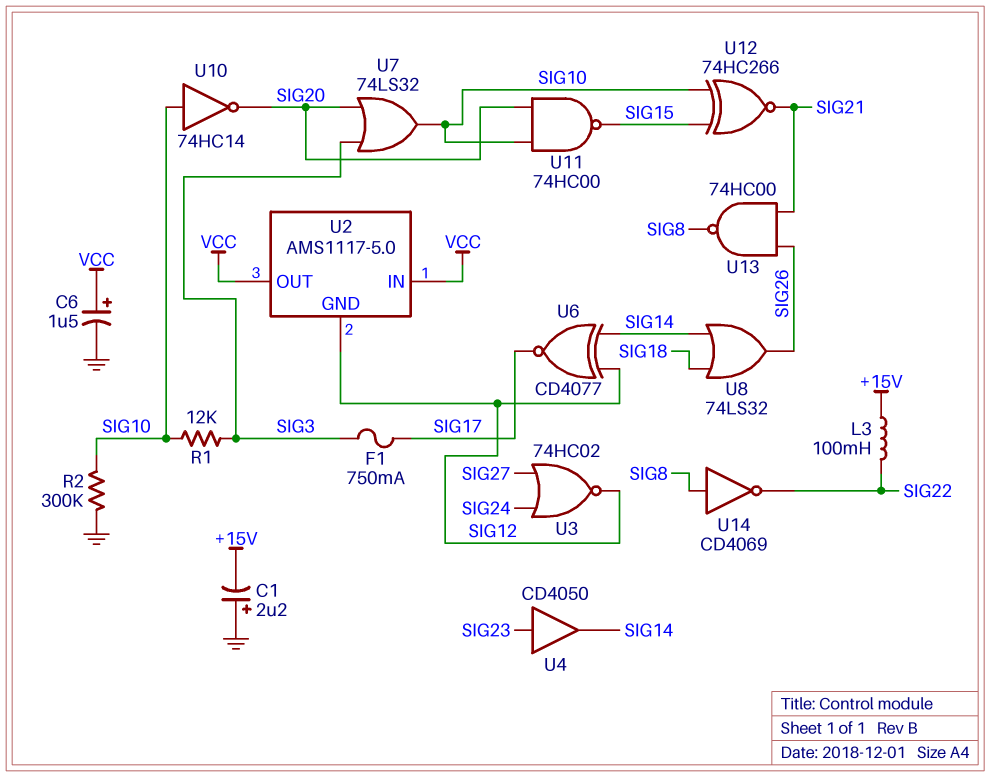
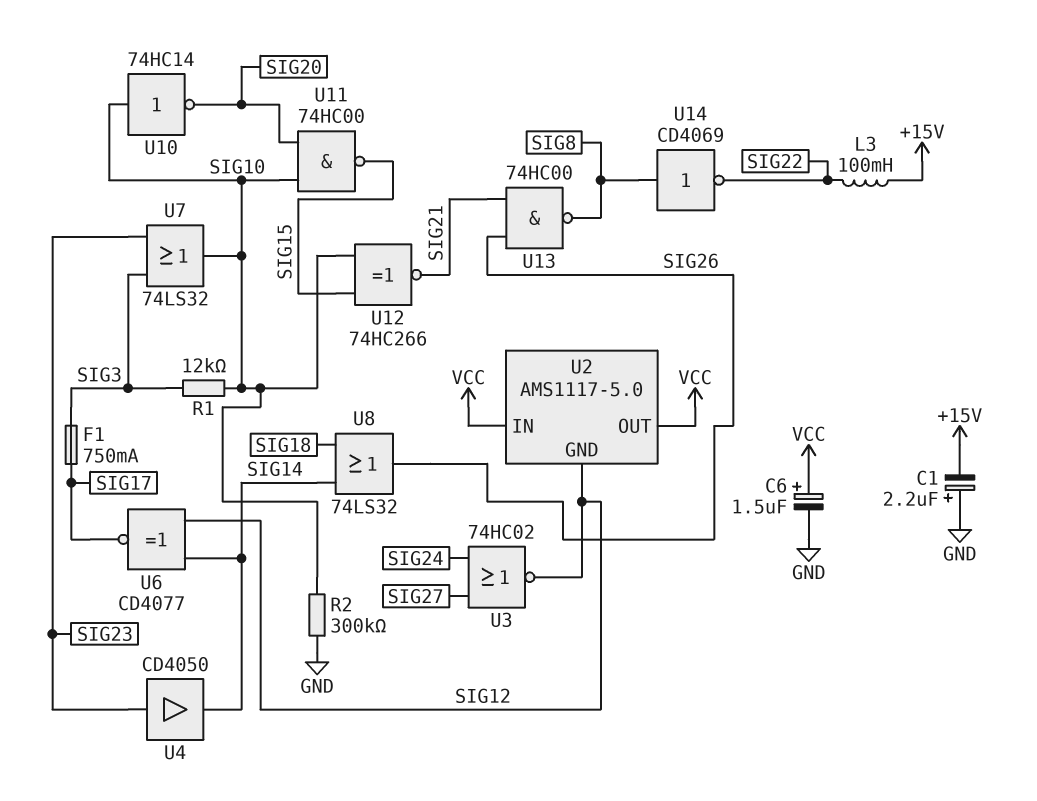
U7: OR 74LS32 (in SIG3, in SIG20, out SIG10) -> OR 74LS32 (in SIG3, in SIG23, out SIG10)

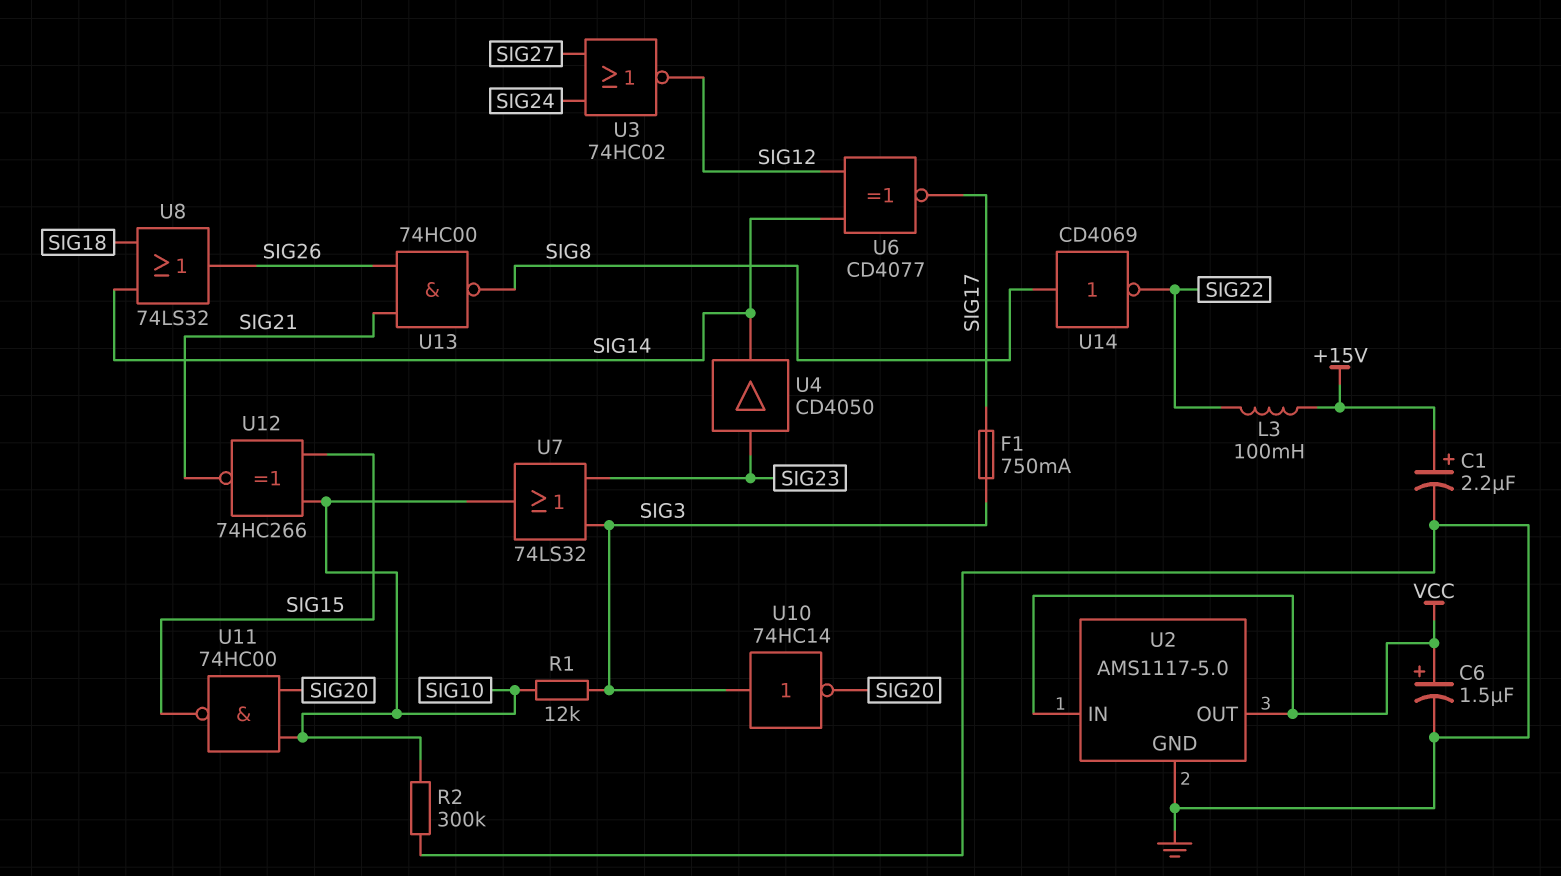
C1: 2.2uF (plus GND, minus +15V) -> 2.2uF (plus +15V, minus GND)
U2 pin GND: SIG12 -> GND
U10: NOT 74HC14 (in SIG10, out SIG20) -> NOT 74HC14 (in SIG3, out SIG20)

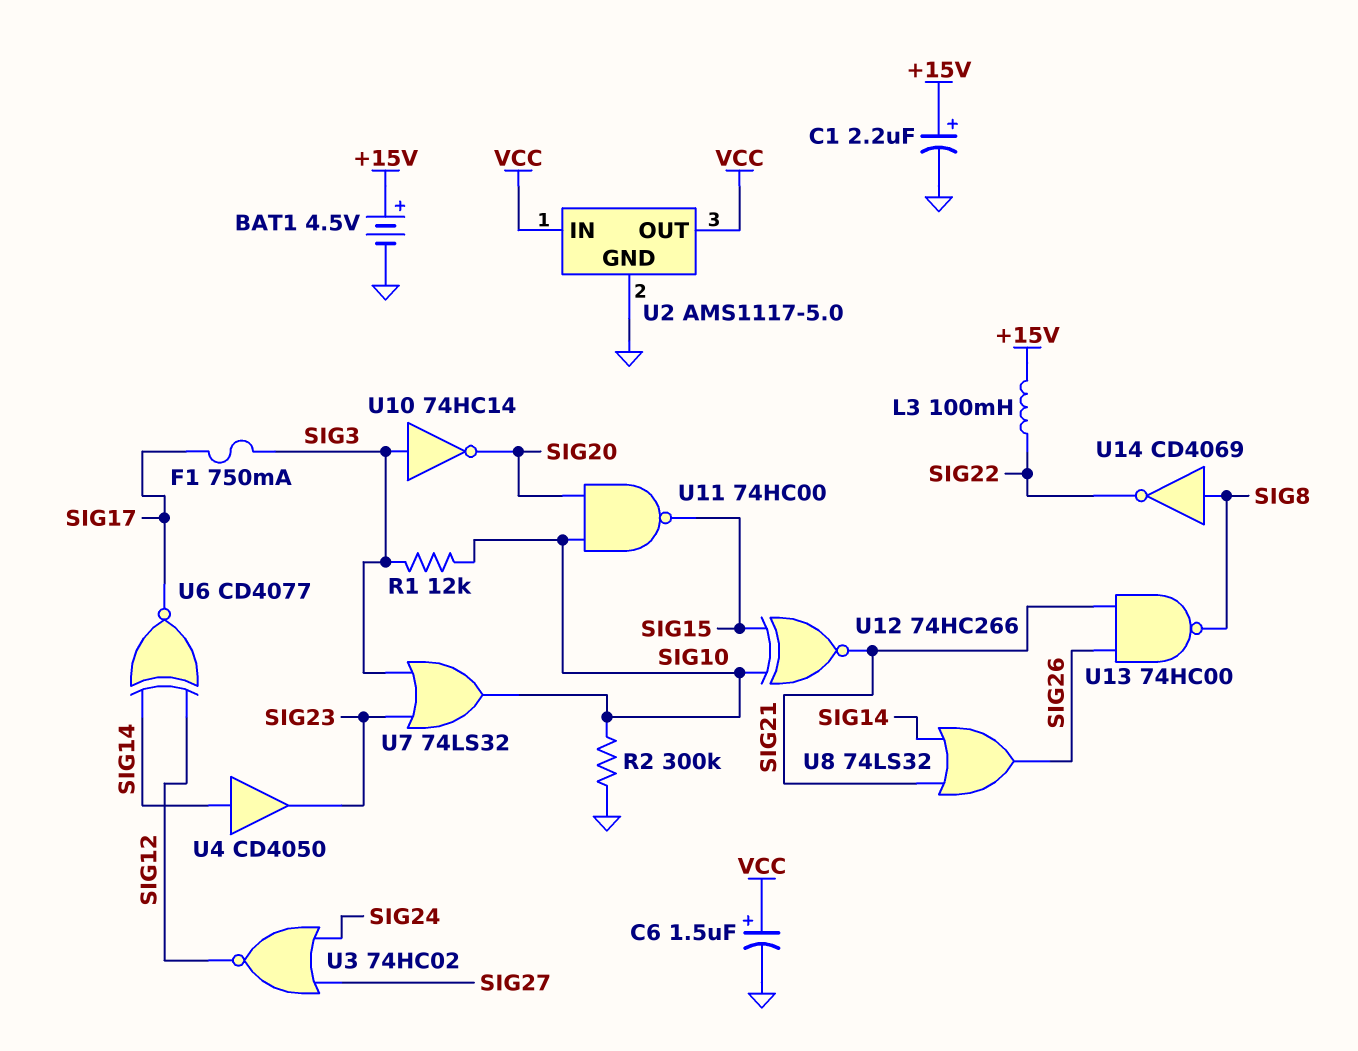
BAT1: none -> 4.5V (plus +15V, minus GND)
U4: buffer CD4050 (in SIG23, out SIG14) -> buffer CD4050 (in SIG14, out SIG23)
U8: OR 74LS32 (in SIG14, in SIG18, out SIG26) -> OR 74LS32 (in SIG14, in SIG21, out SIG26)

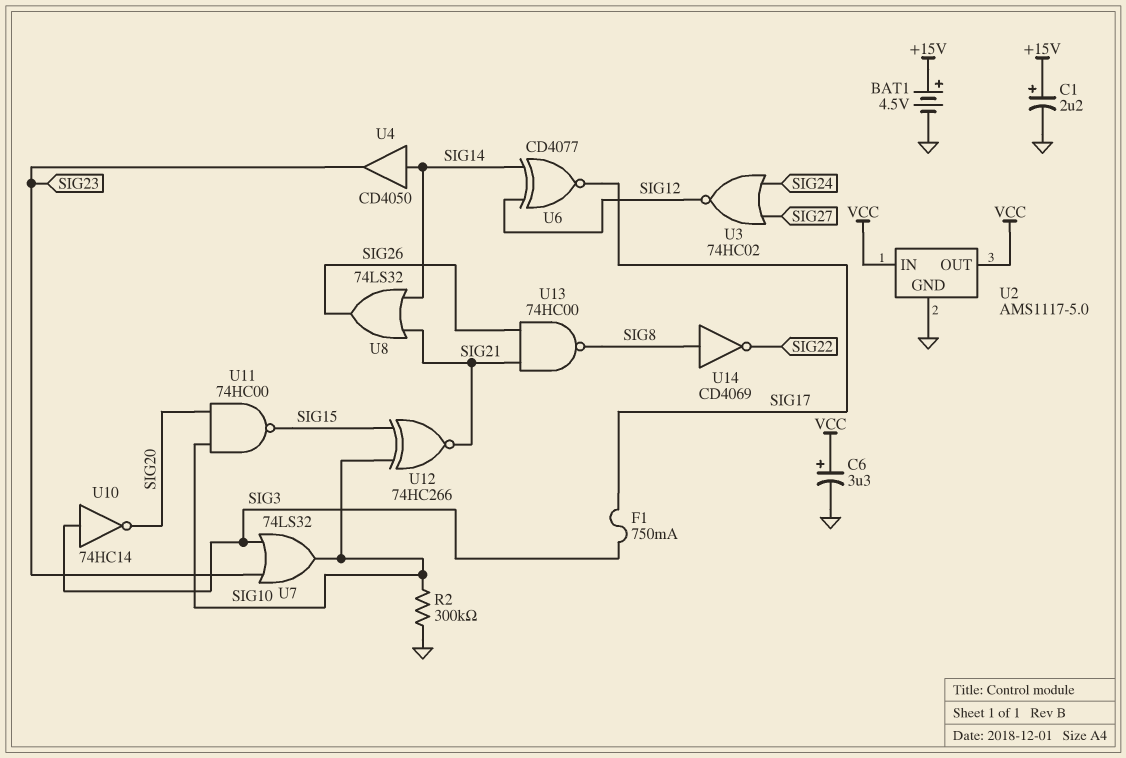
C6: 1.5uF (plus VCC, minus GND) -> 3.3uF (plus VCC, minus GND)
L3: 100mH (+15V, SIG22) -> none
R1: 12k (SIG3, SIG10) -> none

